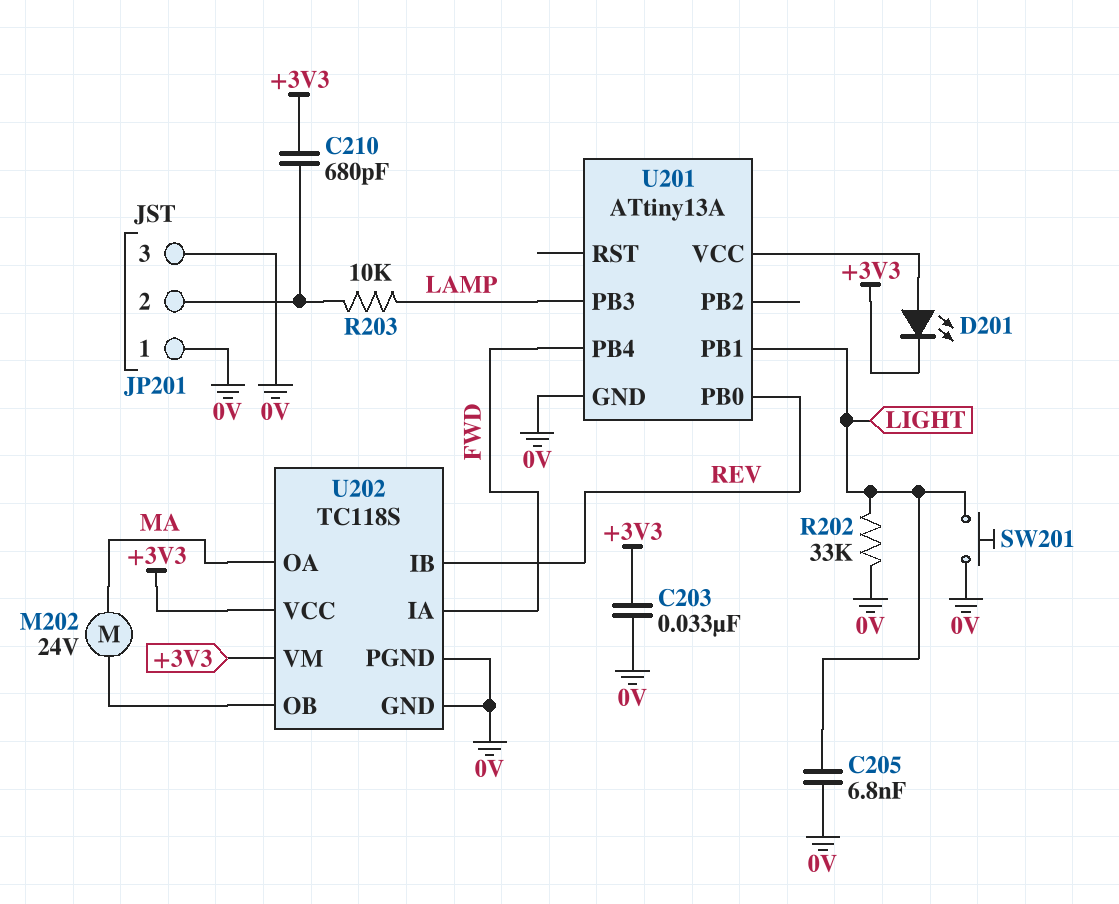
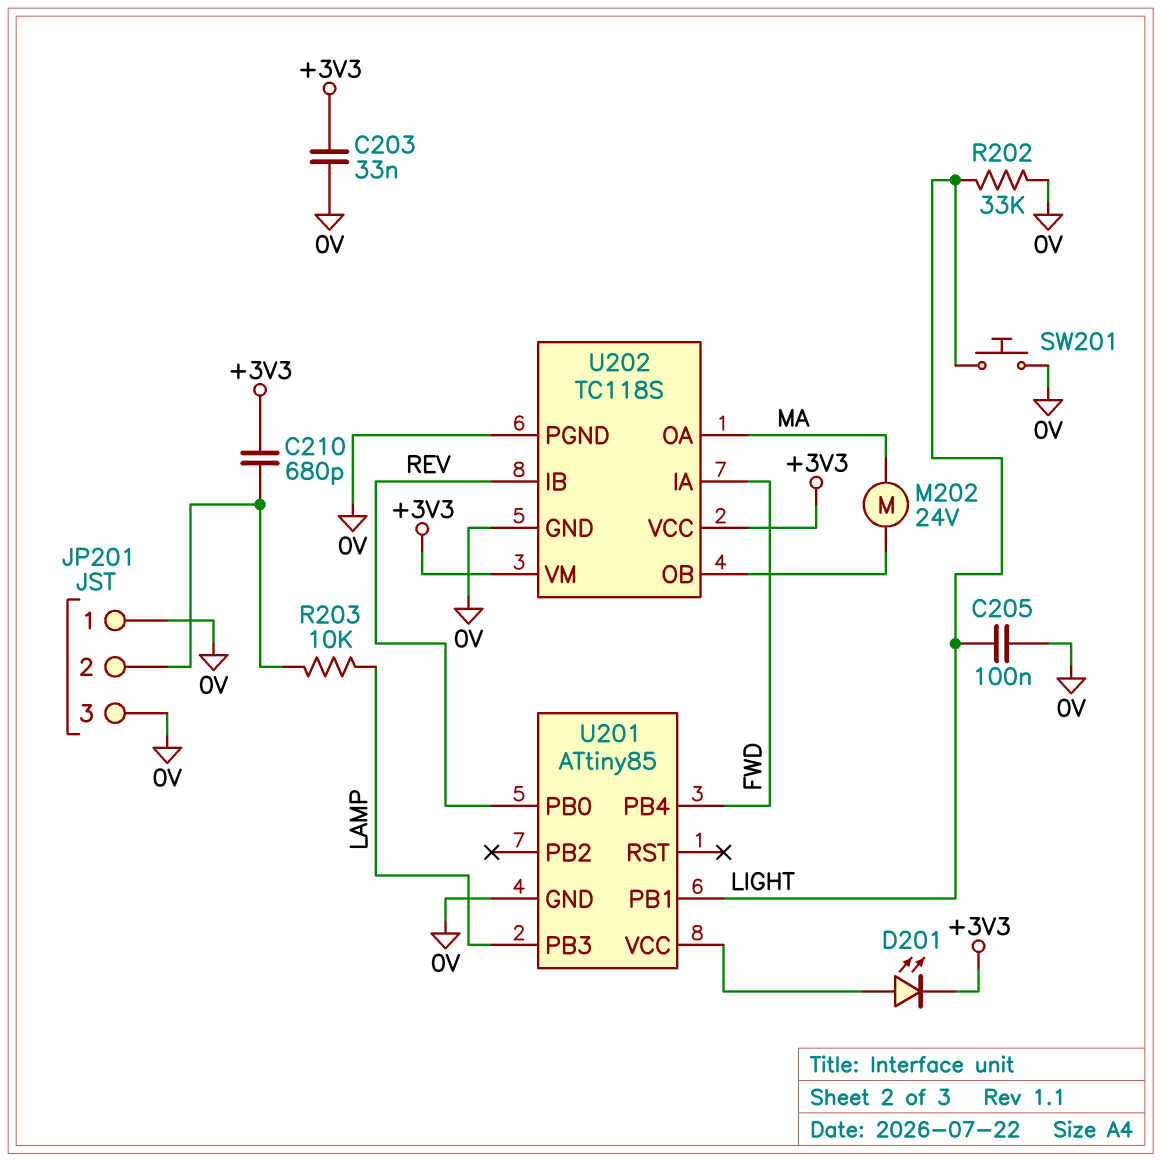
C205: 6.8nF (0V, LIGHT) -> 100nF (0V, LIGHT)
U201: ATtiny13A -> ATtiny85

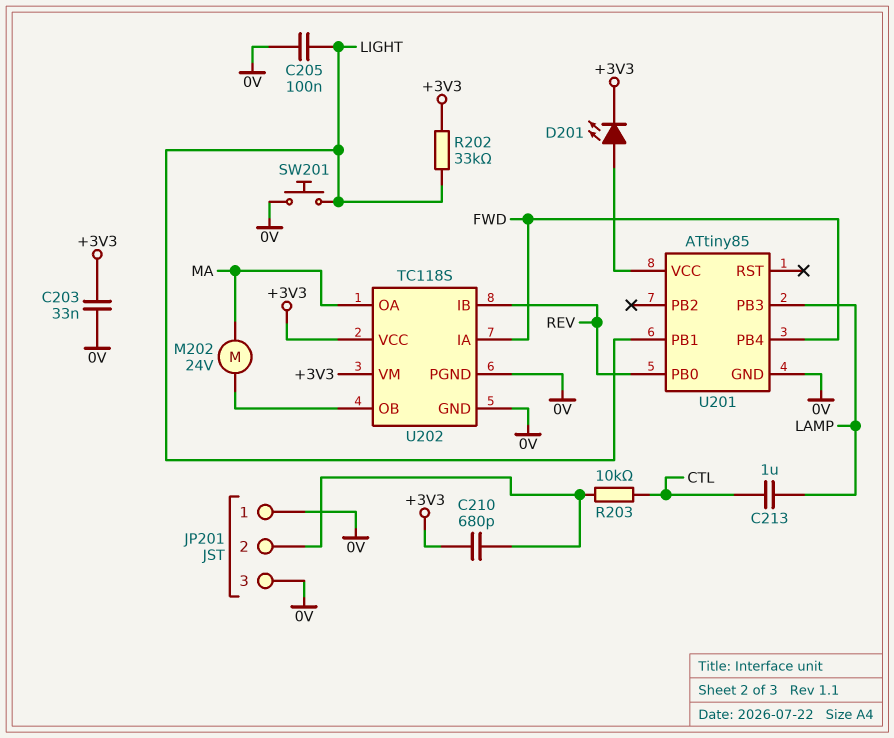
C213: none -> 1uF (CTL, LAMP)
R202: 33k (0V, LIGHT) -> 33k (+3V3, LIGHT)
R203: 10k (JP201/2, LAMP) -> 10k (CTL, JP201/2)

